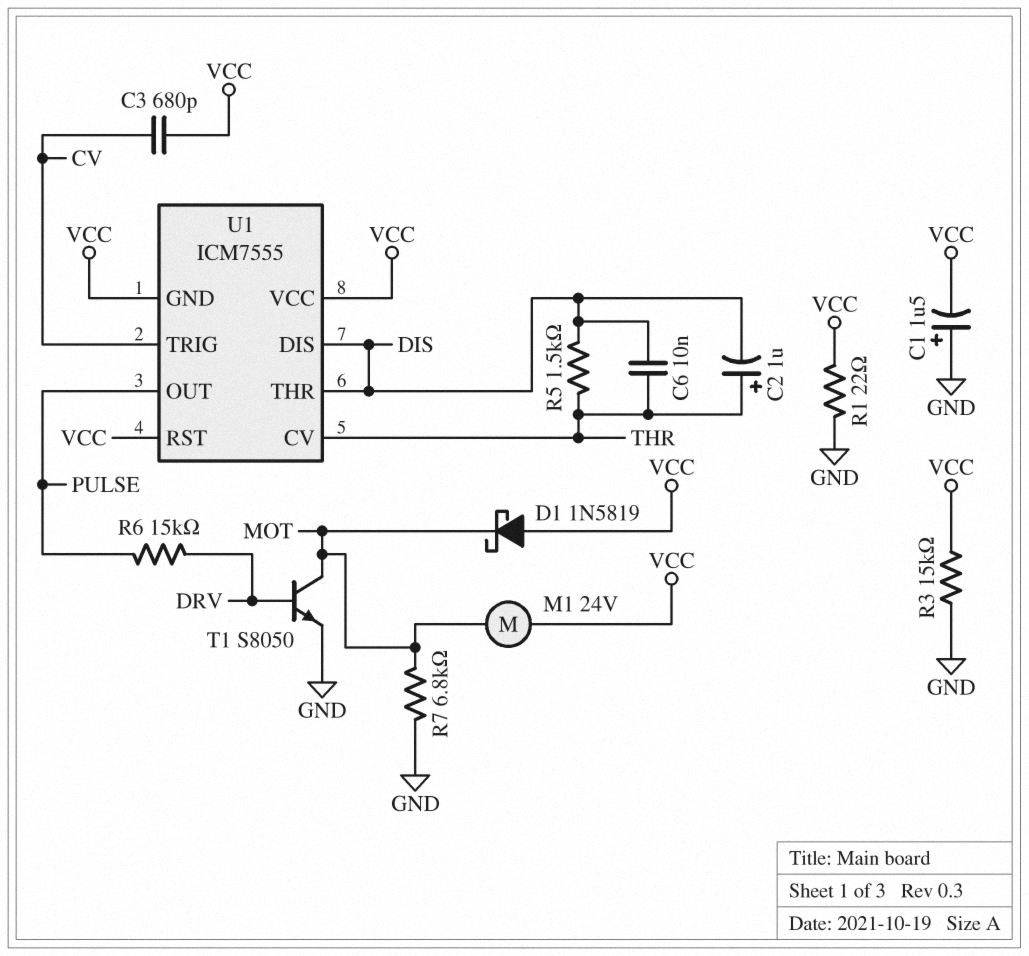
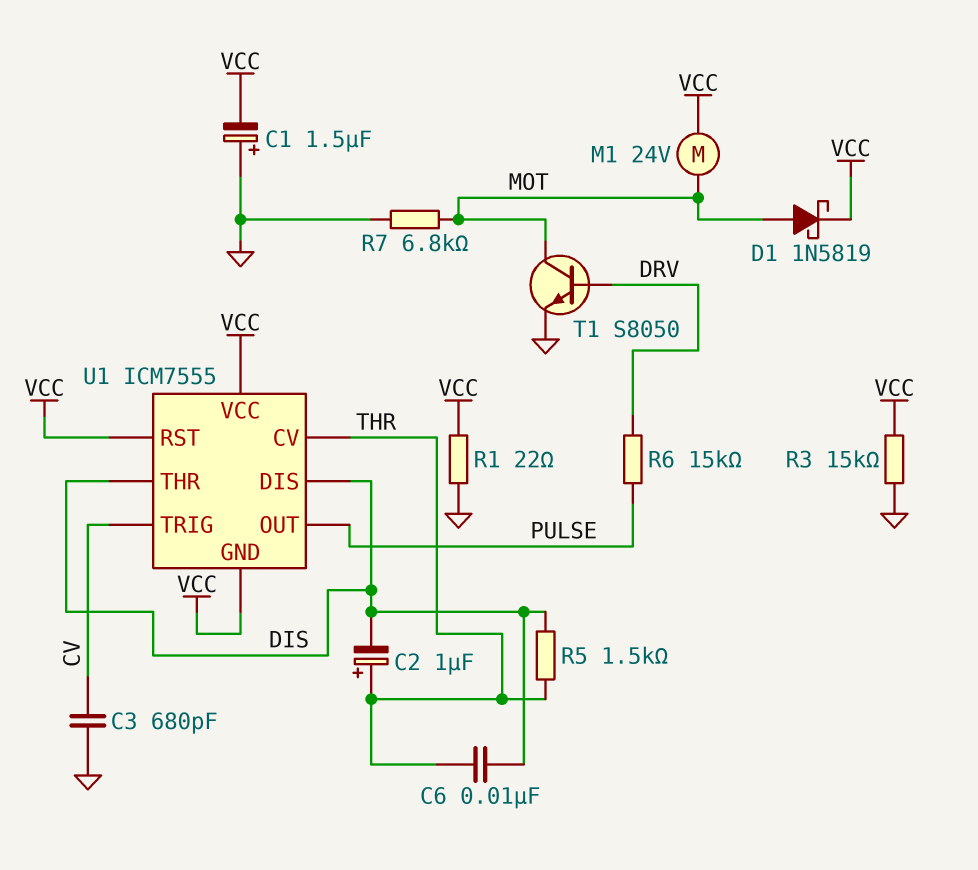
C3: 680pF (CV, VCC) -> 680pF (CV, GND)
D1: schottky 1N5819 (A VCC, K MOT) -> schottky 1N5819 (A MOT, K VCC)

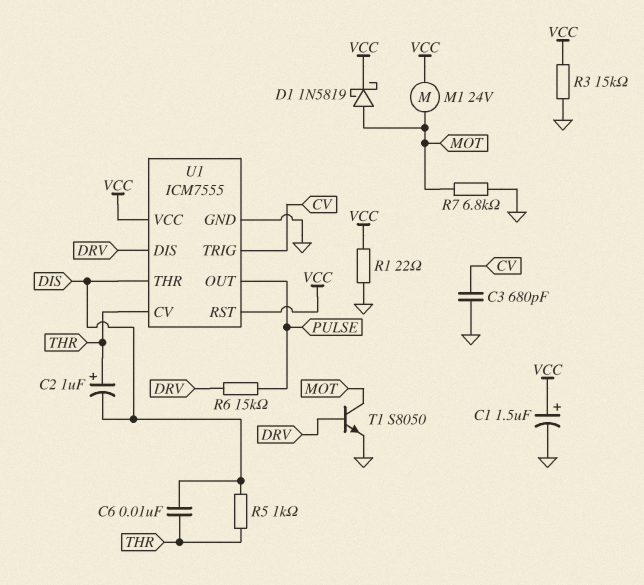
C1: 1.5uF (plus GND, minus VCC) -> 1.5uF (plus VCC, minus GND)
R5: 1.5k (DIS, THR) -> 1k (DIS, THR)
U1 pin DIS: DIS -> DRV
U1 pin GND: VCC -> GND

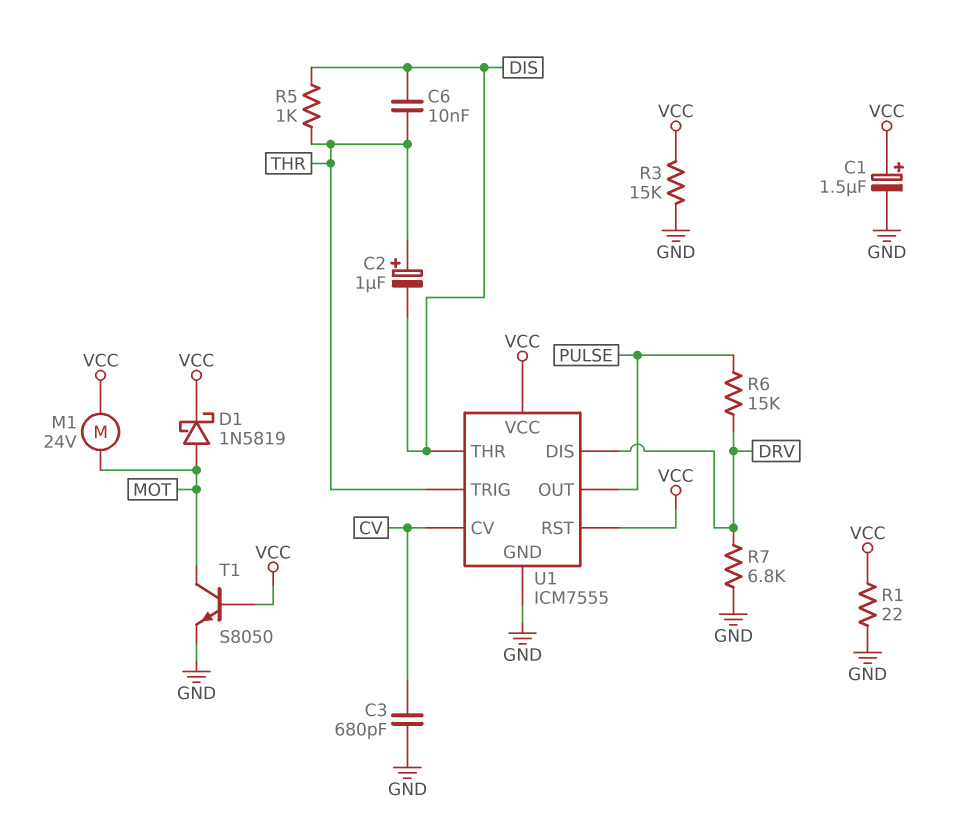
R7: 6.8k (GND, MOT) -> 6.8k (DRV, GND)
T1: NPN S8050 (B DRV, C MOT, E GND) -> NPN S8050 (B VCC, C MOT, E GND)
U1 pin CV: THR -> CV
U1 pin TRIG: CV -> THR

